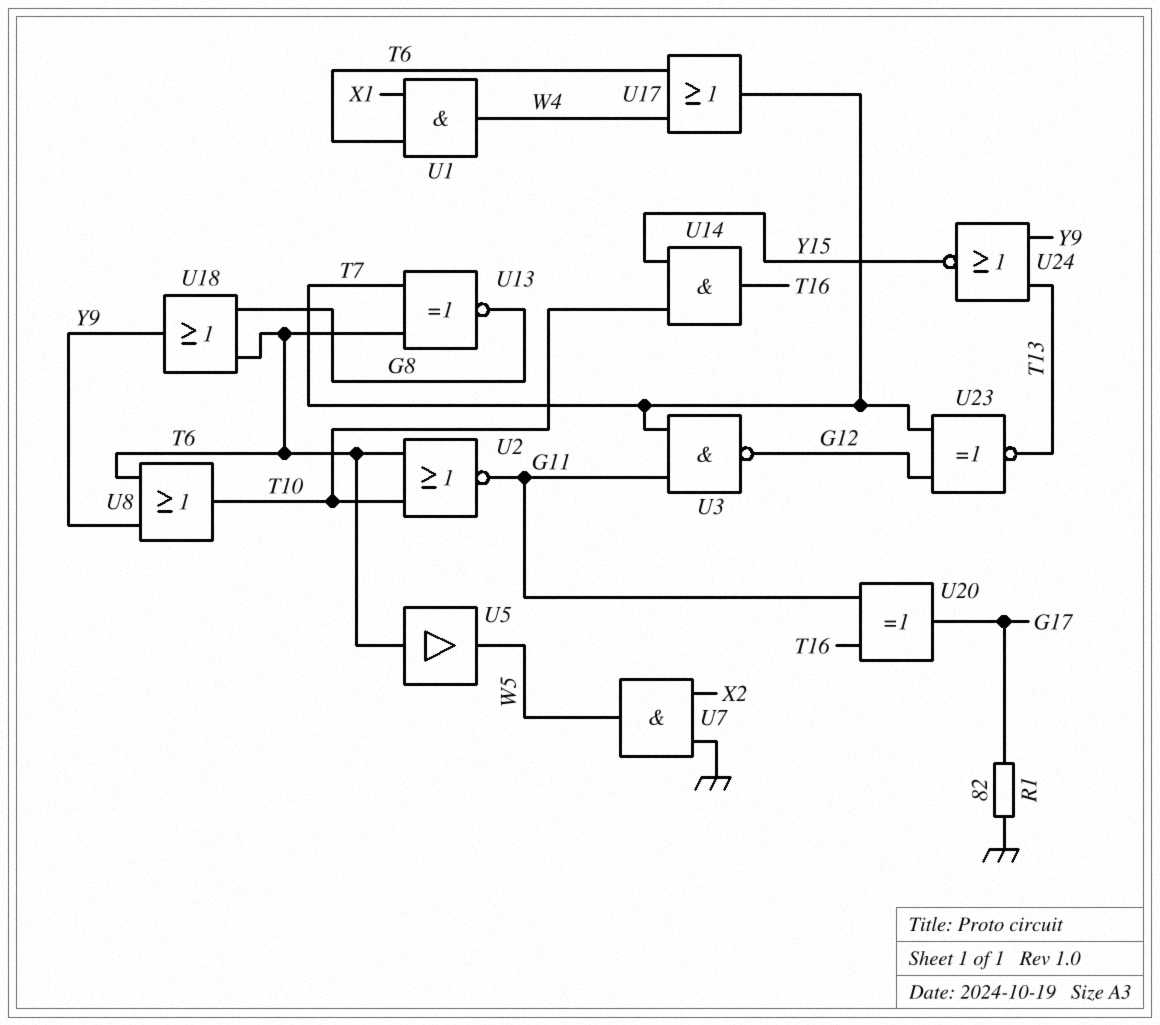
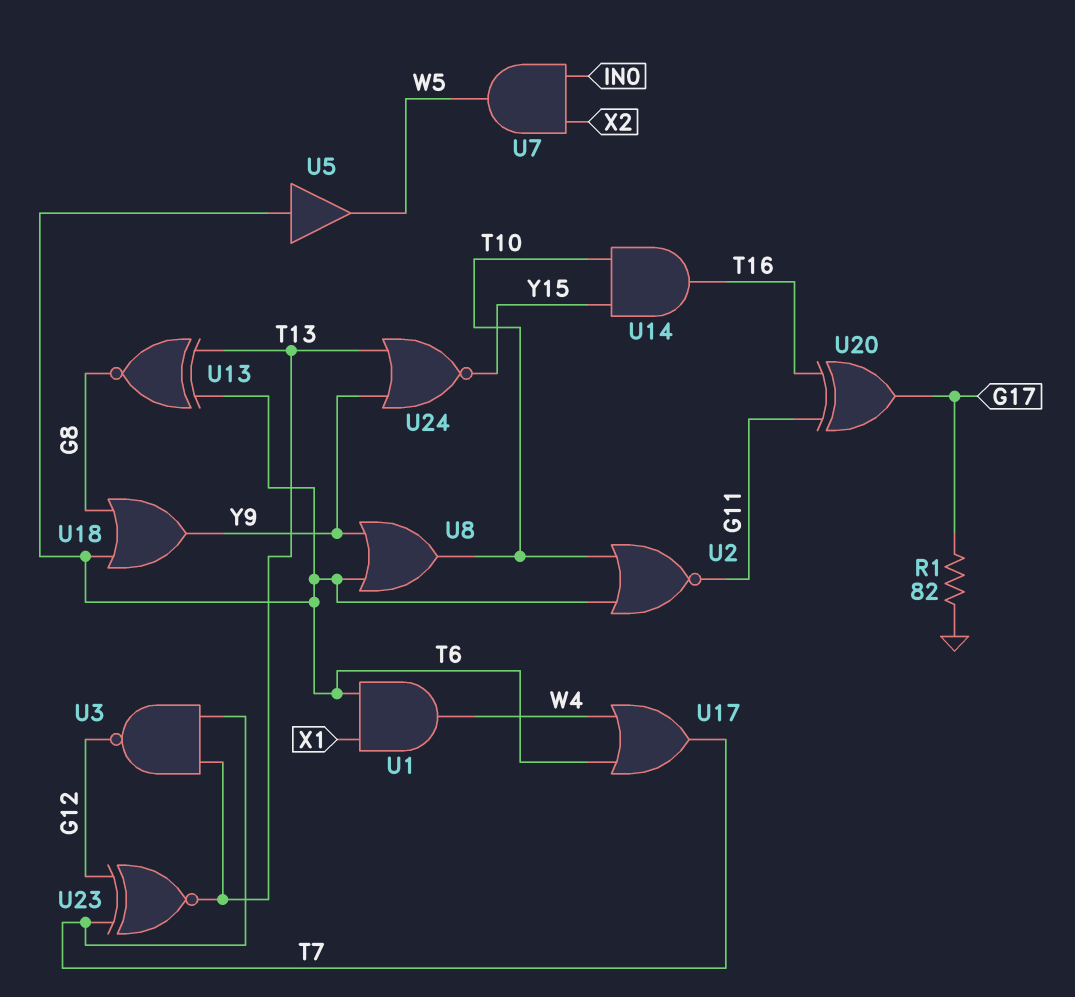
U3: NAND (in G11, in T7, out G12) -> NAND (in T7, in T13, out G12)
U7: AND (in GND, in X2, out W5) -> AND (in IN0, in X2, out W5)
U13: XNOR (in T6, in T7, out G8) -> XNOR (in T6, in T13, out G8)

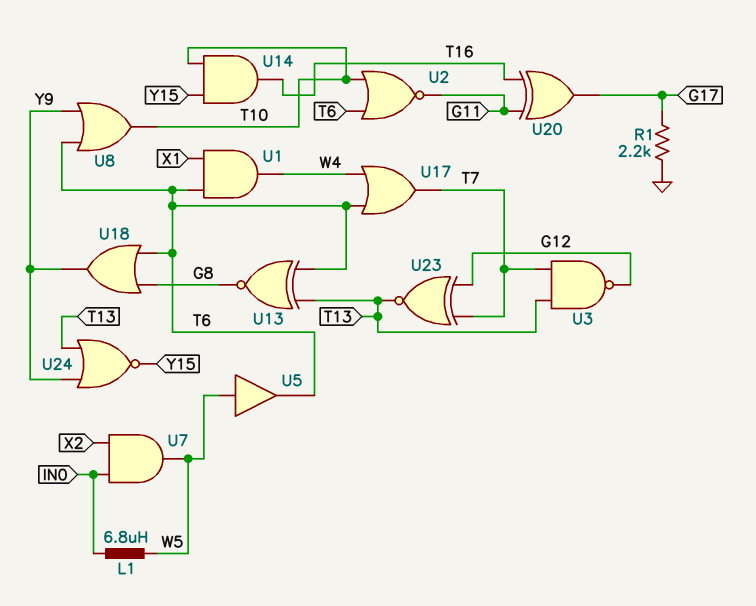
L1: none -> 6.8uH (IN0, W5)
R1: 82 (G17, GND) -> 2.2k (G17, GND)
U5: buffer (in T6, out W5) -> buffer (in W5, out T6)

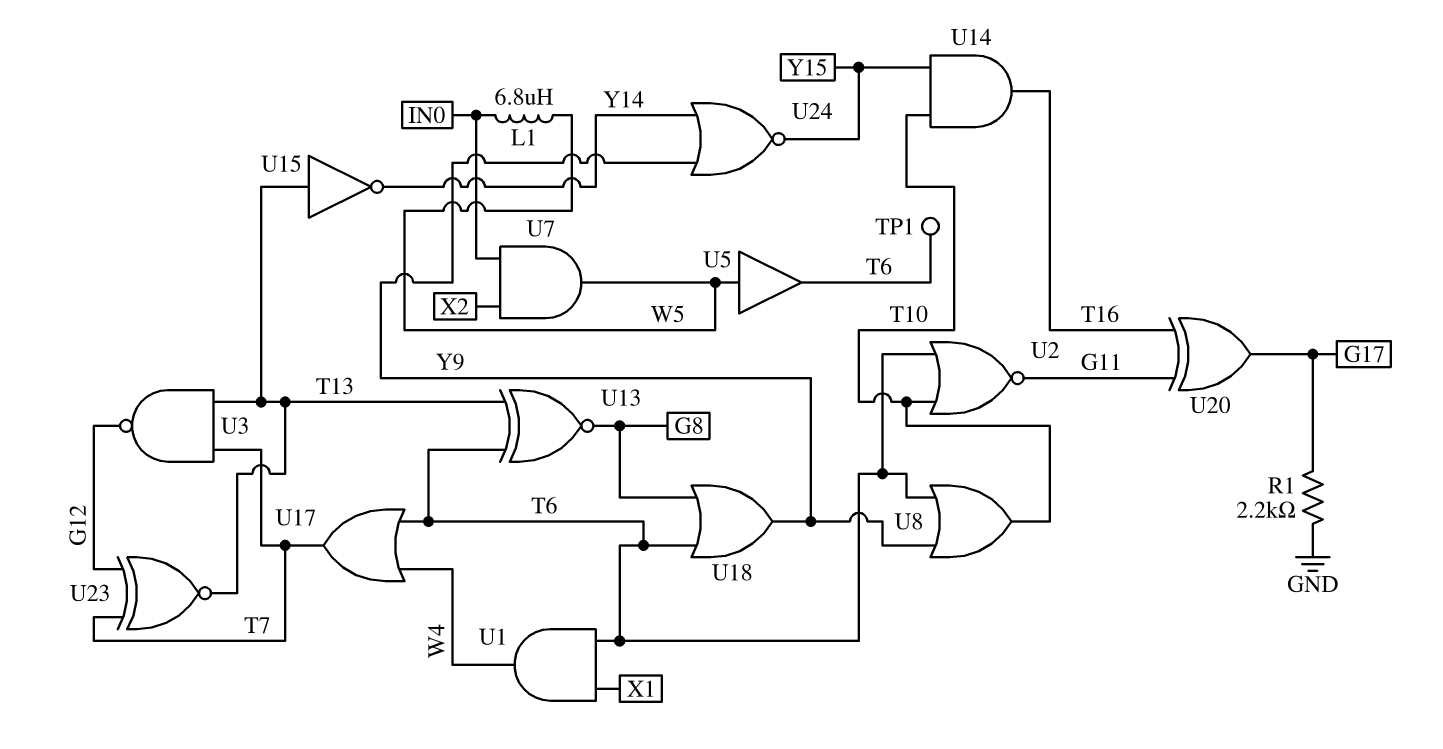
TP1: none -> test point (T6)
U15: none -> NOT (in T13, out Y14)
U24: NOR (in T13, in Y9, out Y15) -> NOR (in Y9, in Y14, out Y15)

